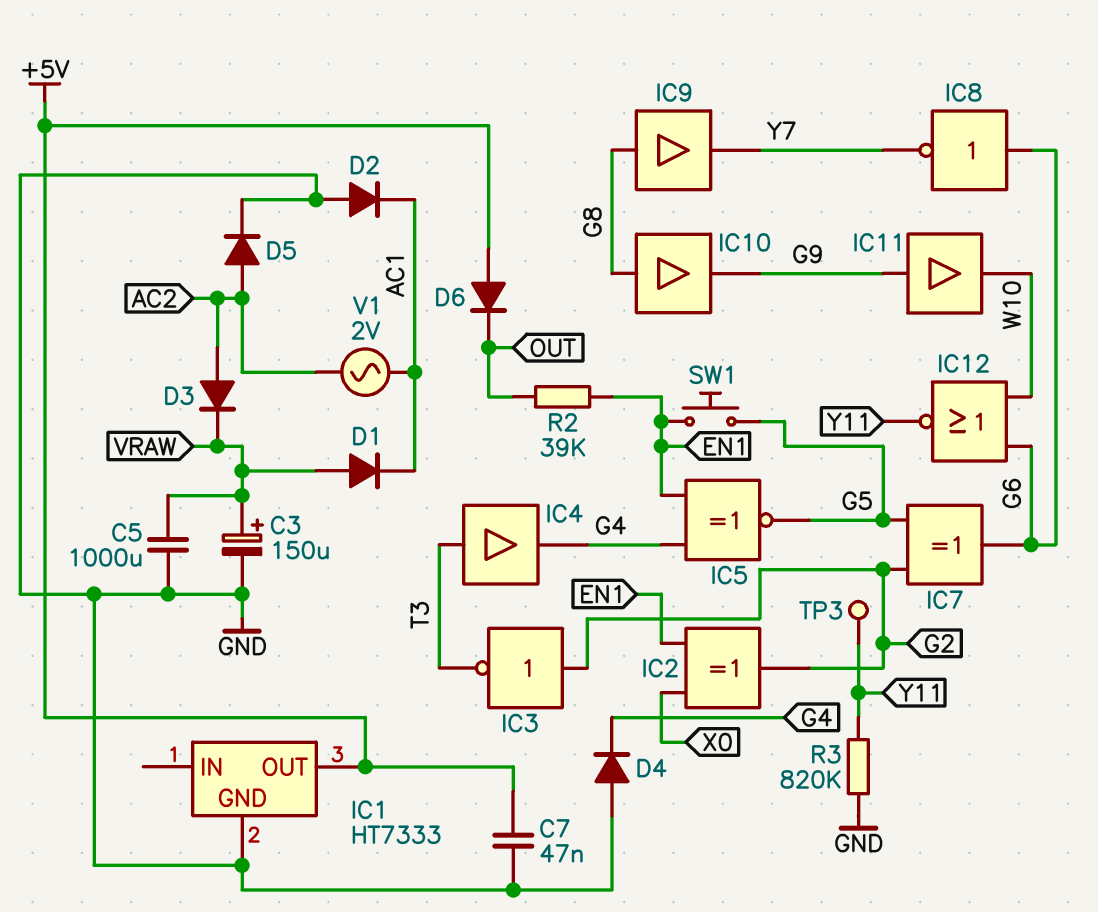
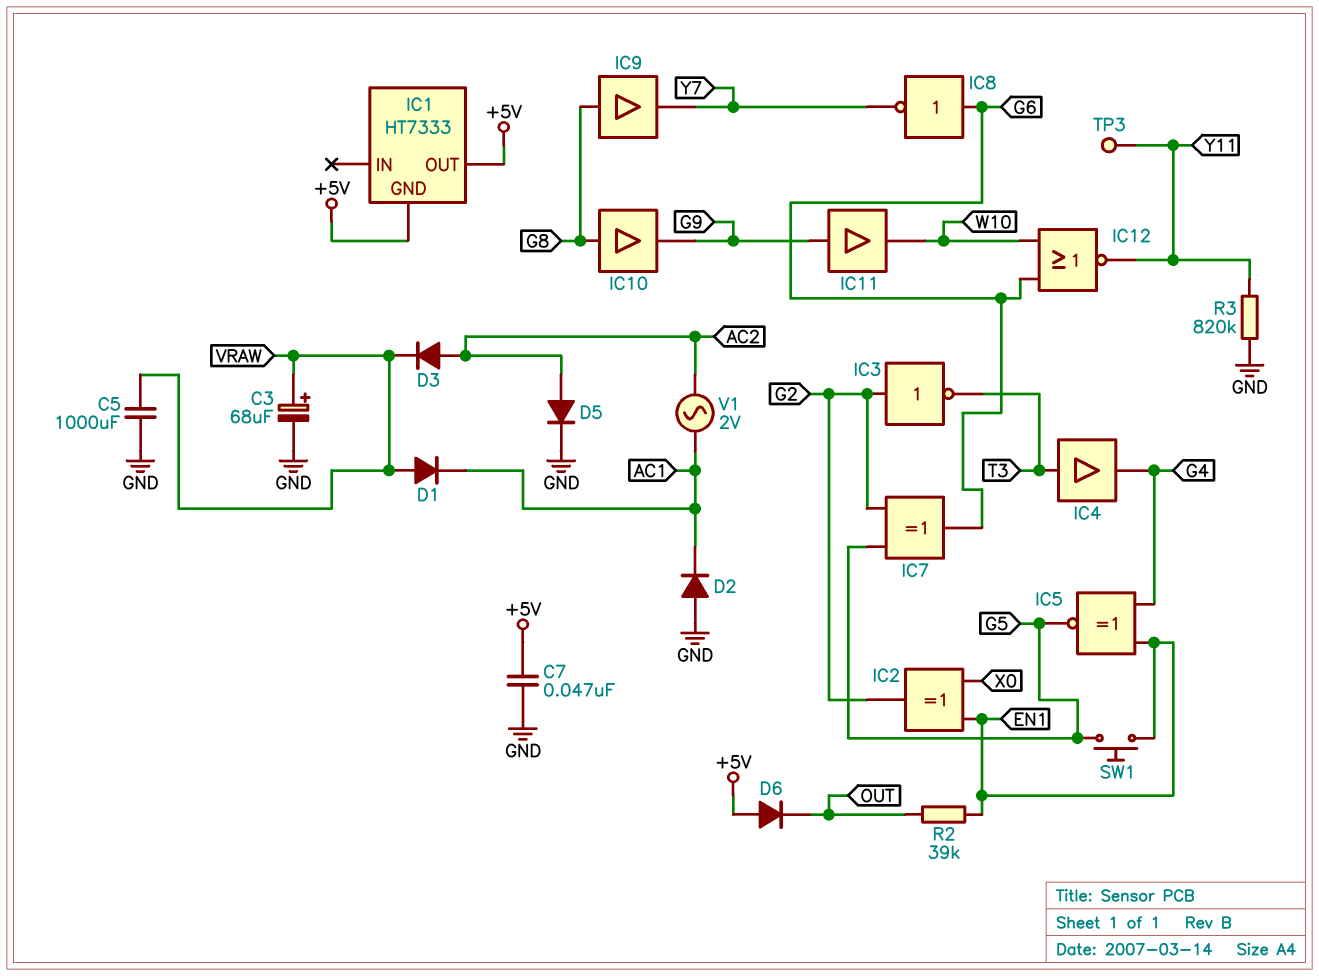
C3: 150uF (plus VRAW, minus GND) -> 68uF (plus VRAW, minus GND)
D4: diode (A GND, K G4) -> none
IC1 pin GND: GND -> +5V

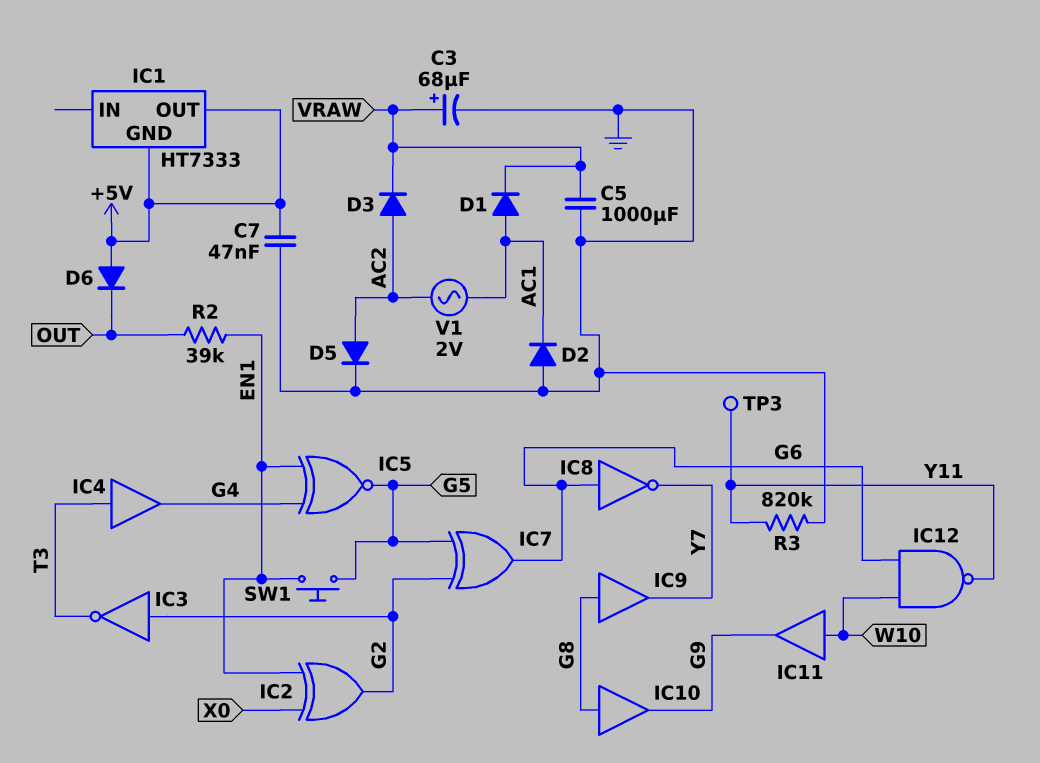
D1: diode (A VRAW, K AC1) -> diode (A AC1, K VRAW)
IC11: buffer (in G9, out W10) -> buffer (in W10, out G9)
IC12: NOR (in G6, in W10, out Y11) -> NAND (in G6, in W10, out Y11)

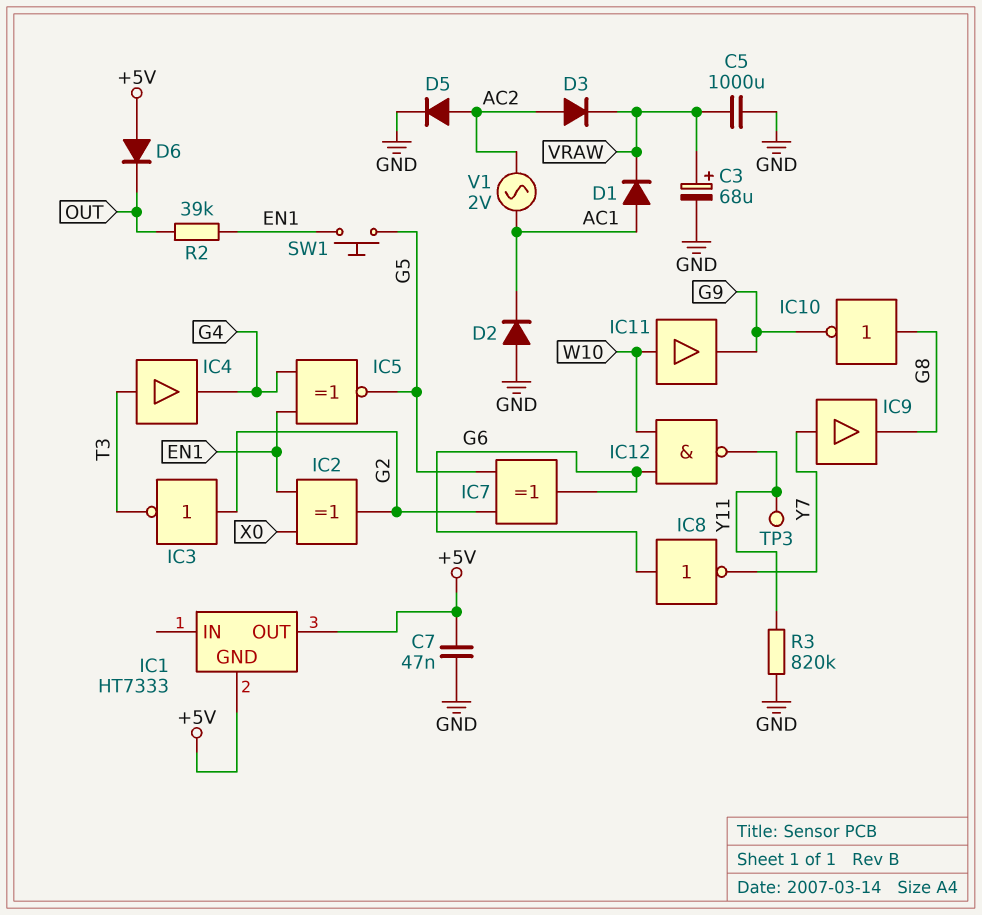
IC9: buffer (in G8, out Y7) -> buffer (in Y7, out G8)
IC10: buffer (in G8, out G9) -> NOT (in G8, out G9)

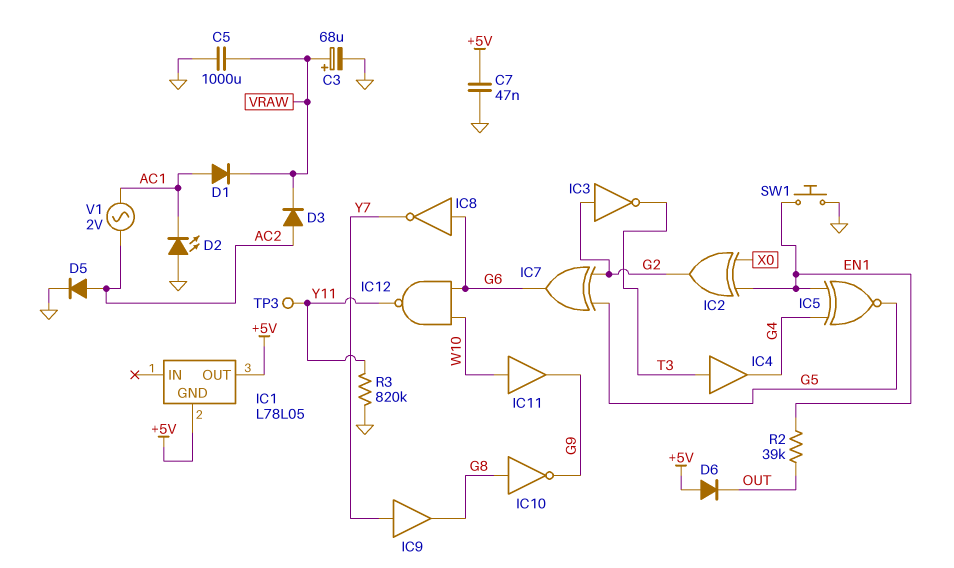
D2: diode (A GND, K AC1) -> LED (A GND, K AC1)
IC1: HT7333 -> L78L05
SW1: button (EN1, G5) -> button (EN1, GND)

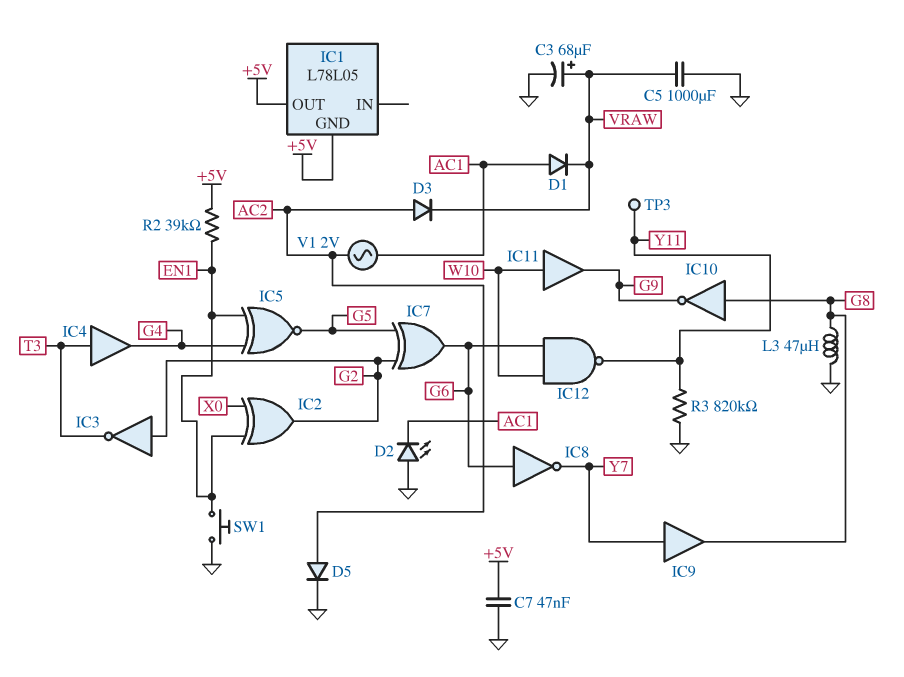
D6: diode (A +5V, K OUT) -> none
L3: none -> 47uH (G8, GND)
R2: 39k (EN1, OUT) -> 39k (+5V, EN1)

